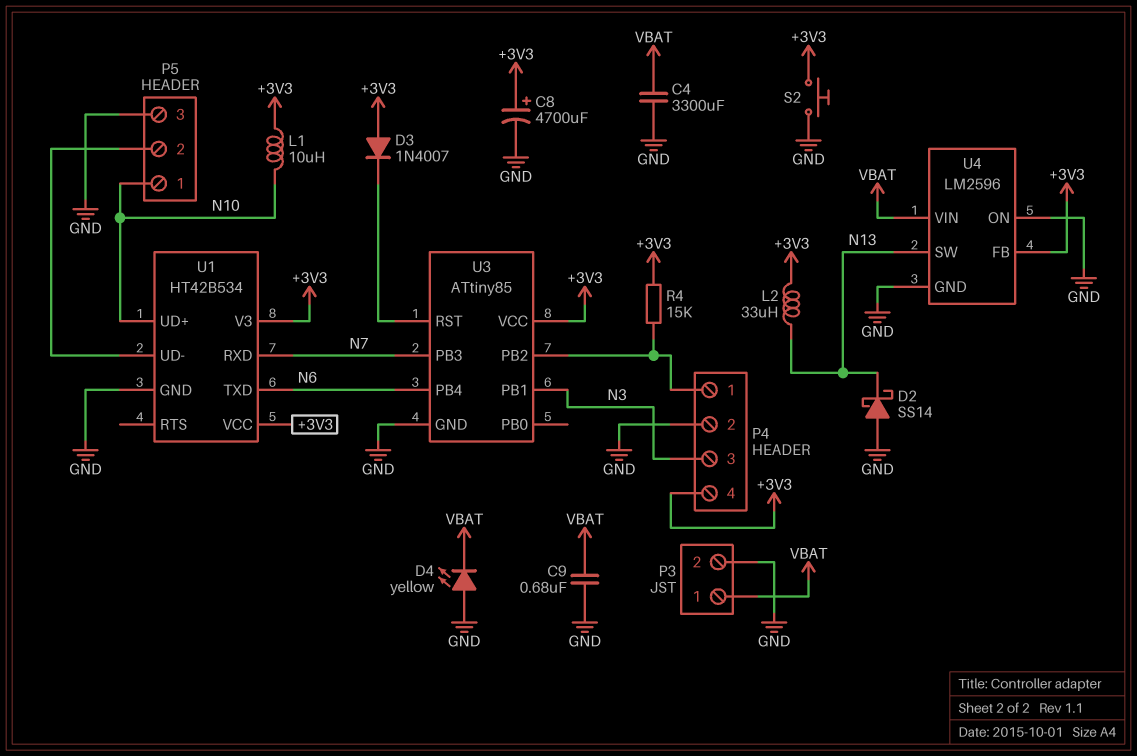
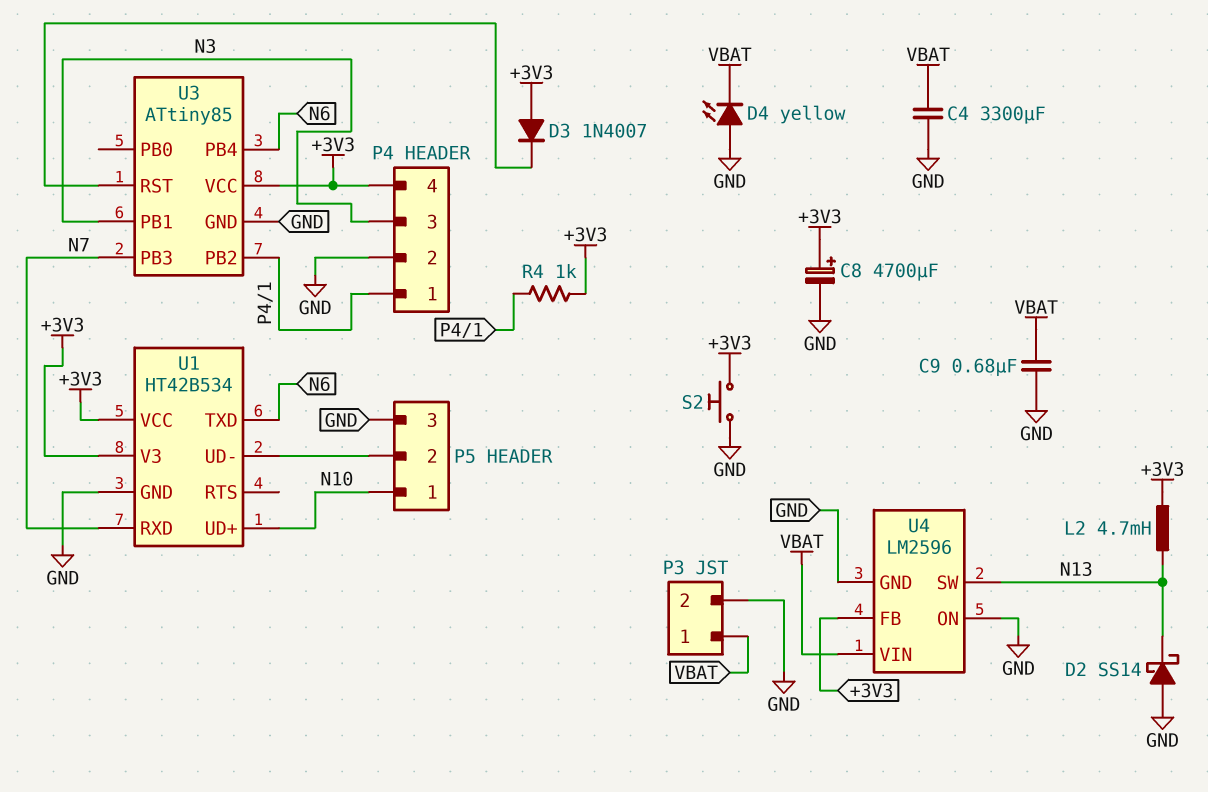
L1: 10uH (+3V3, N10) -> none
L2: 33uH (+3V3, N13) -> 4.7mH (+3V3, N13)
R4: 15k (+3V3, P4/1) -> 1k (+3V3, P4/1)

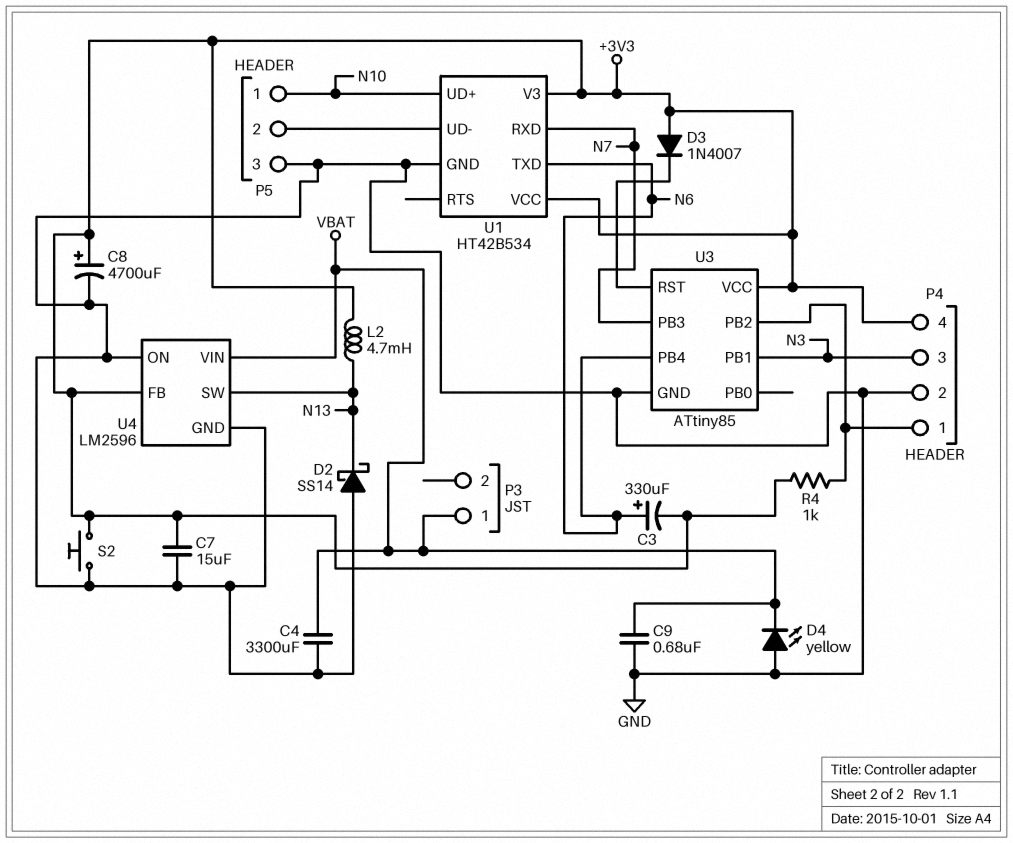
C3: none -> 330uF (plus N6, minus +3V3)
C7: none -> 15uF (+3V3, GND)
P3 pin 2: GND -> none

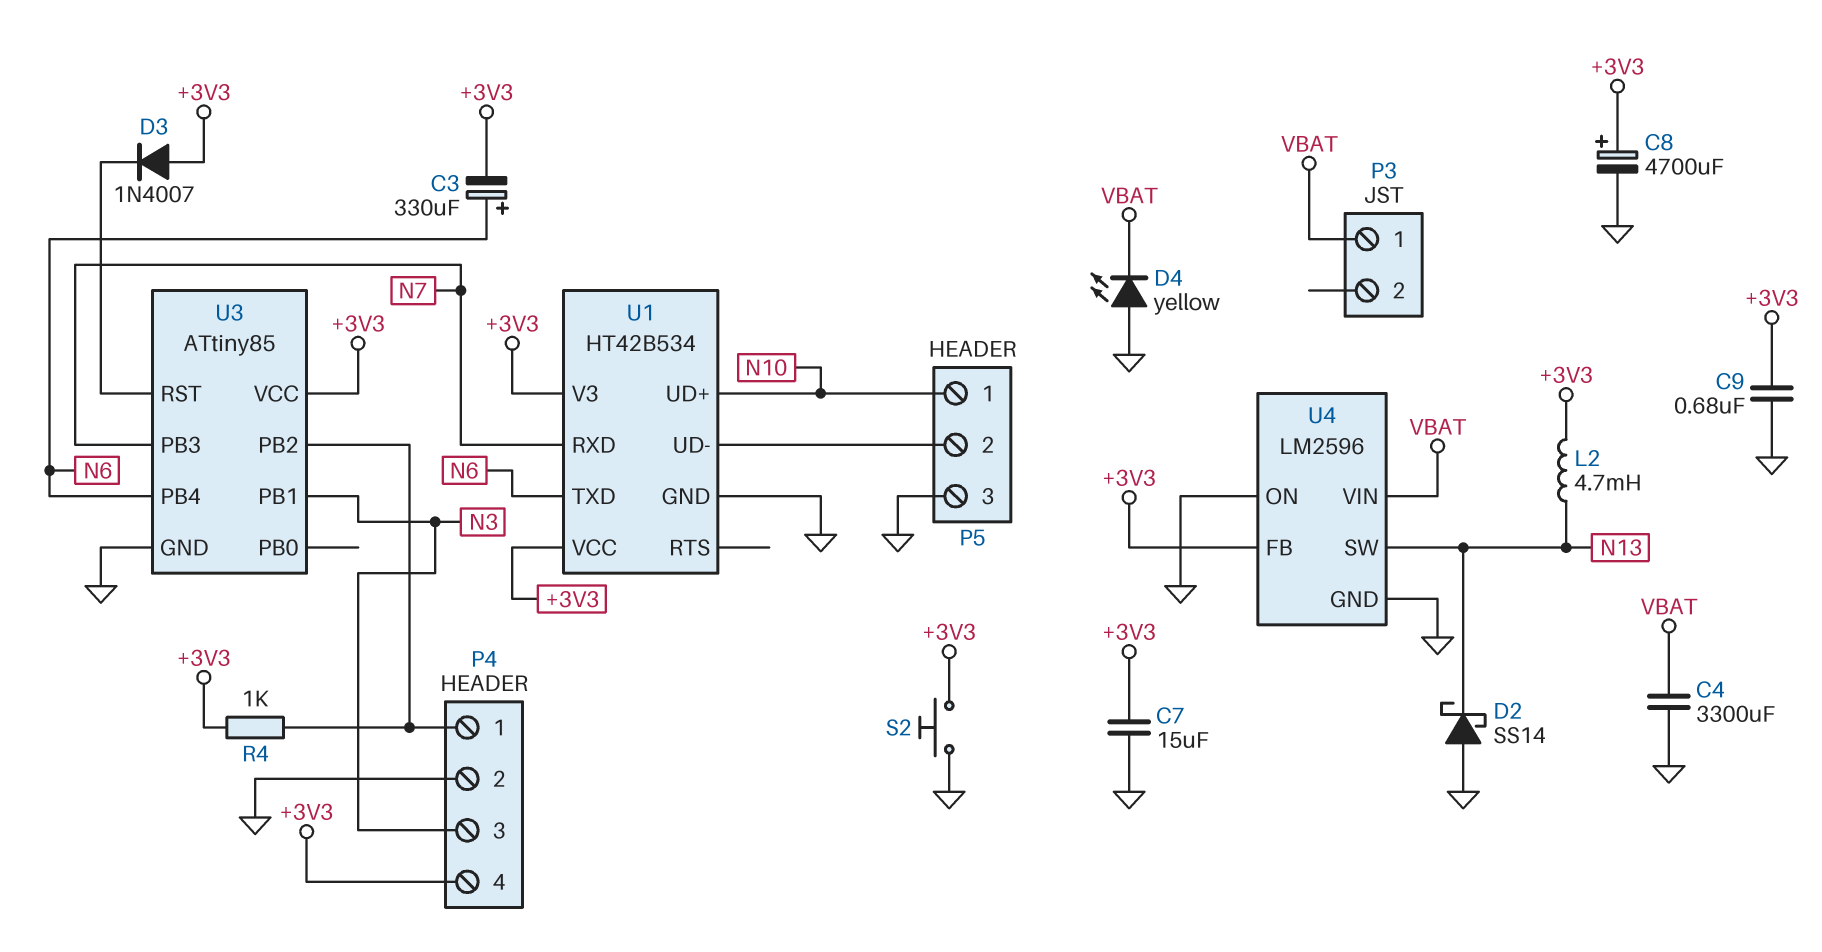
C9: 680nF (GND, VBAT) -> 680nF (+3V3, GND)

